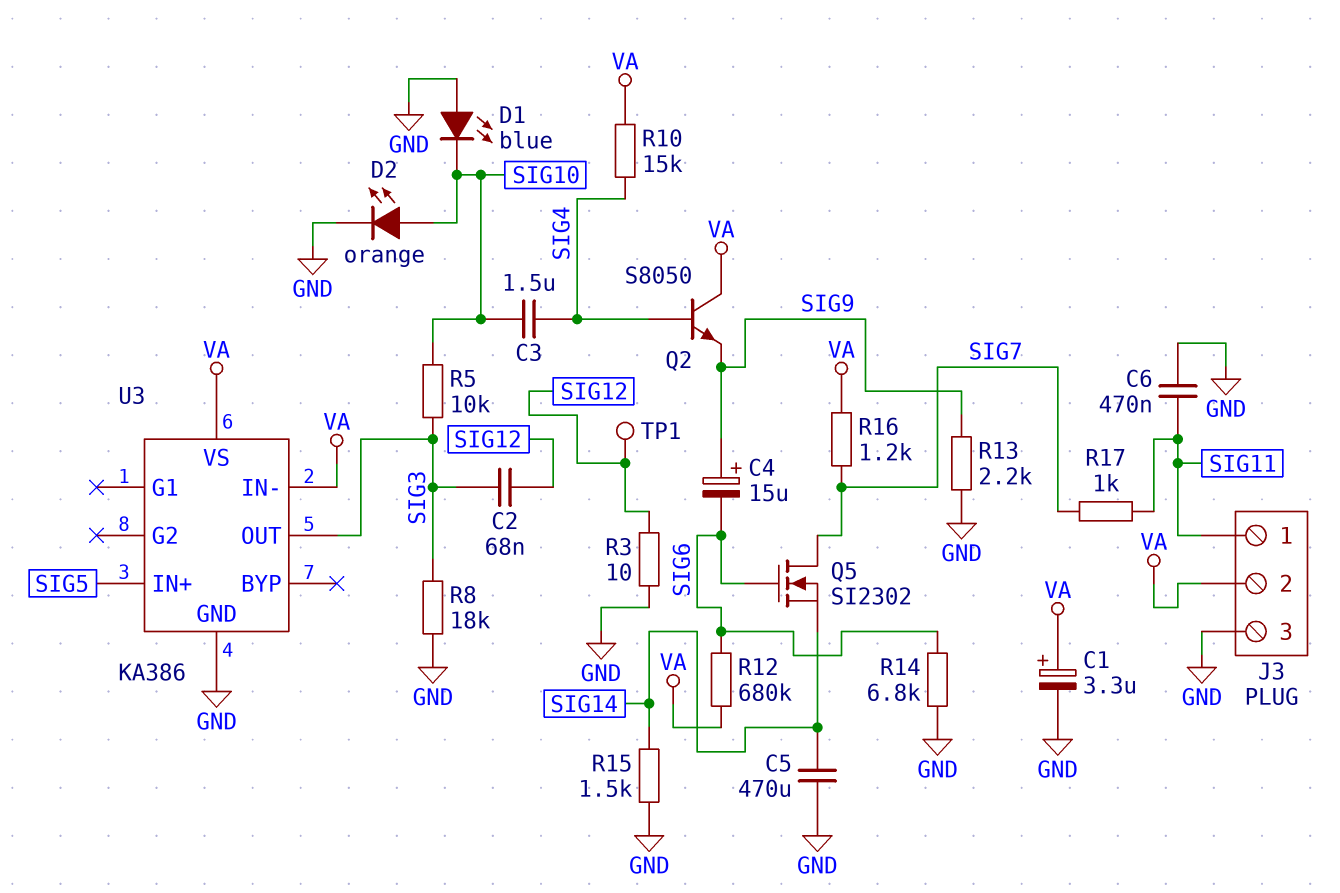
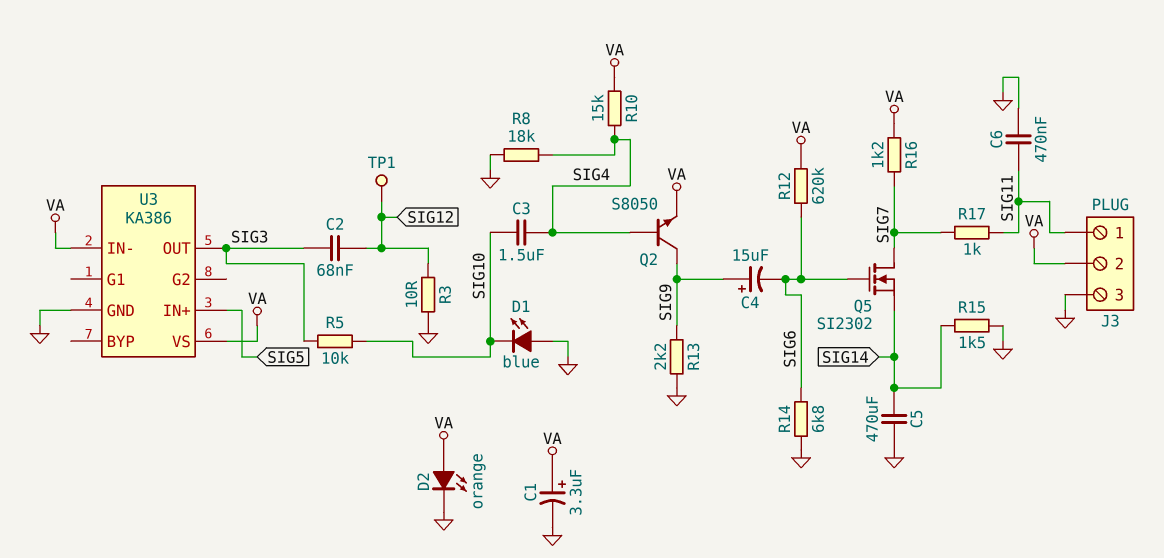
D2: LED orange (A SIG10, K GND) -> LED orange (A VA, K GND)
Q2: NPN S8050 (B SIG4, C VA, E SIG9) -> NPN S8050 (B SIG4, C SIG9, E VA)
R8: 18k (GND, SIG3) -> 18k (GND, SIG4)
R12: 680k (SIG6, VA) -> 620k (SIG6, VA)

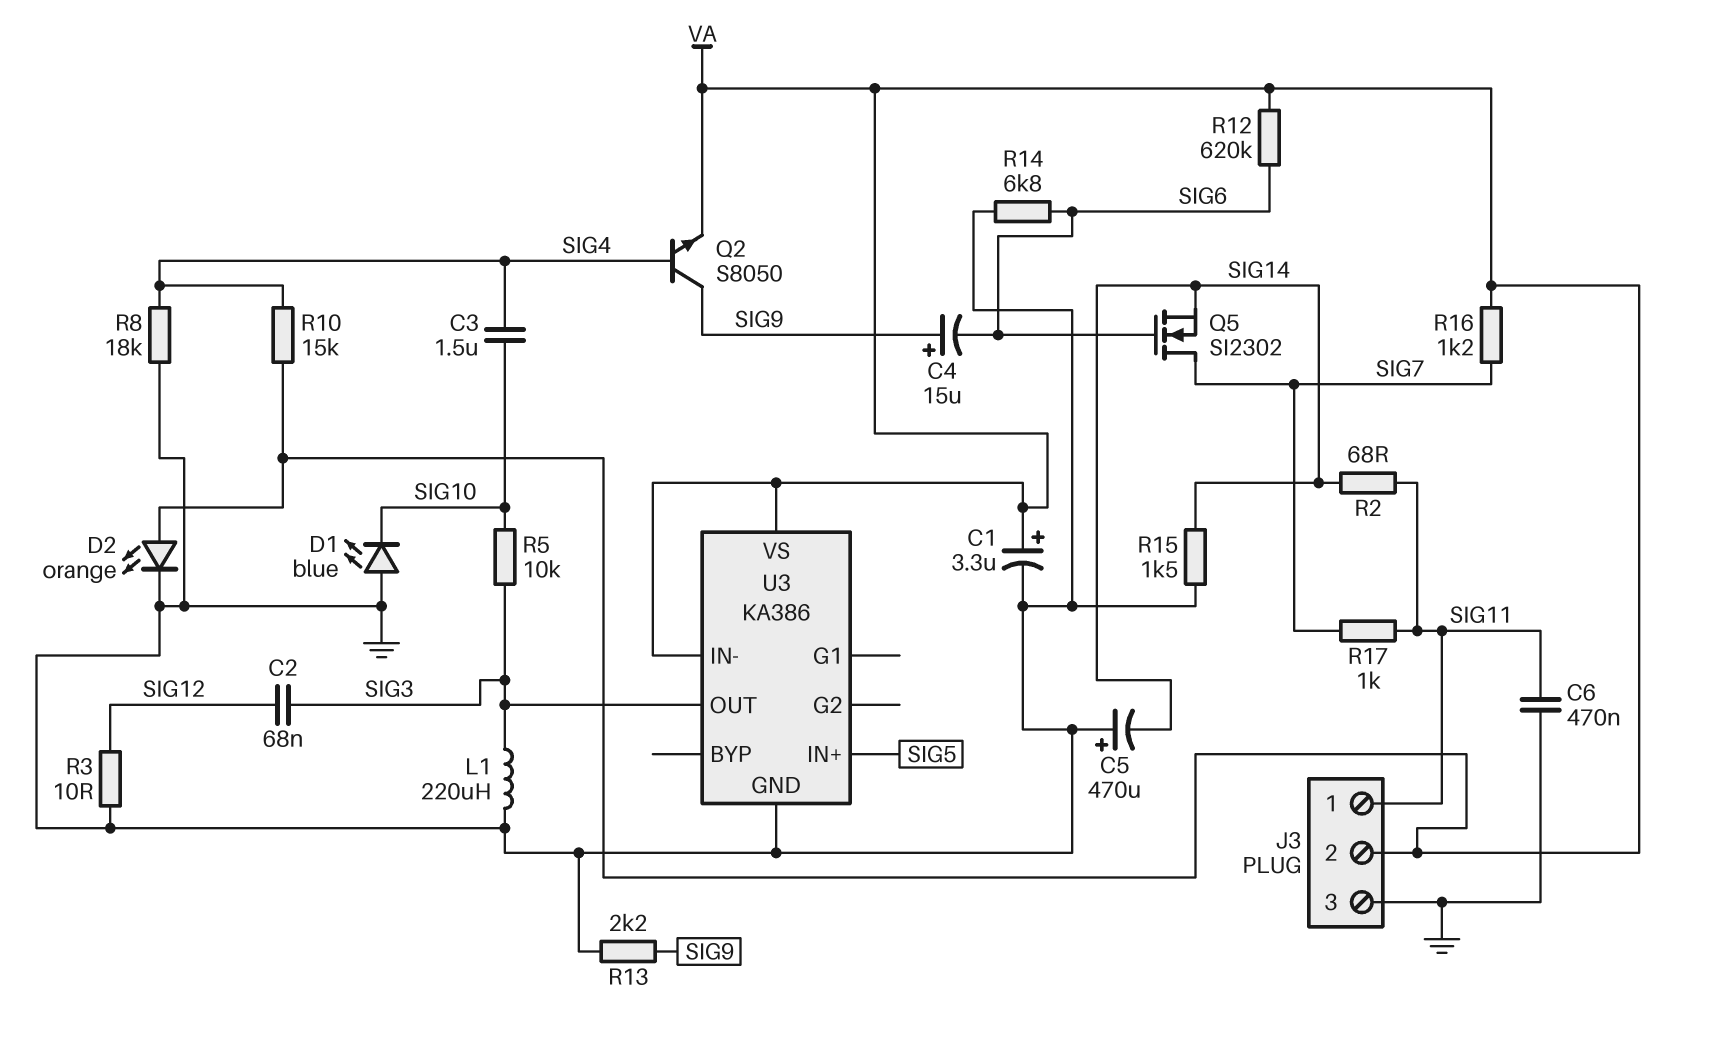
C5: 470uF (GND, SIG14) -> 470uF (plus GND, minus SIG14)
L1: none -> 220uH (GND, SIG3)
R2: none -> 68 (SIG11, SIG14)
TP1: test point (SIG12) -> none

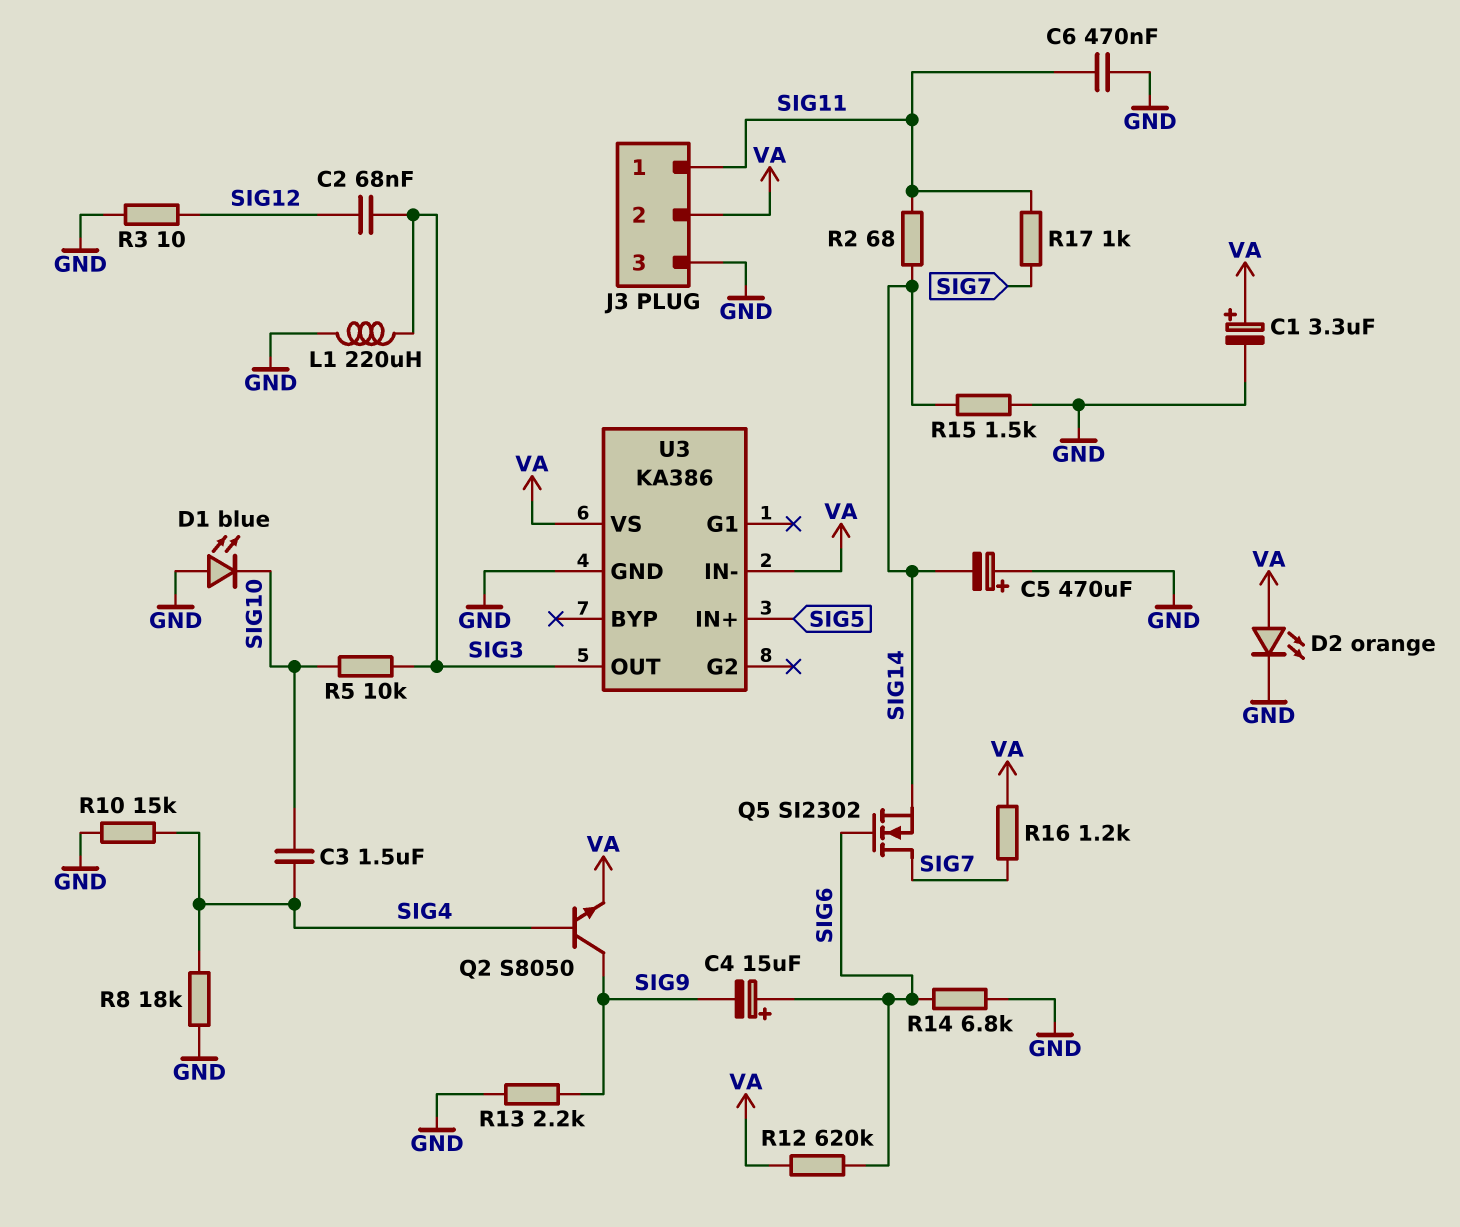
C4: 15uF (plus SIG9, minus SIG6) -> 15uF (plus SIG6, minus SIG9)
R10: 15k (SIG4, VA) -> 15k (GND, SIG4)

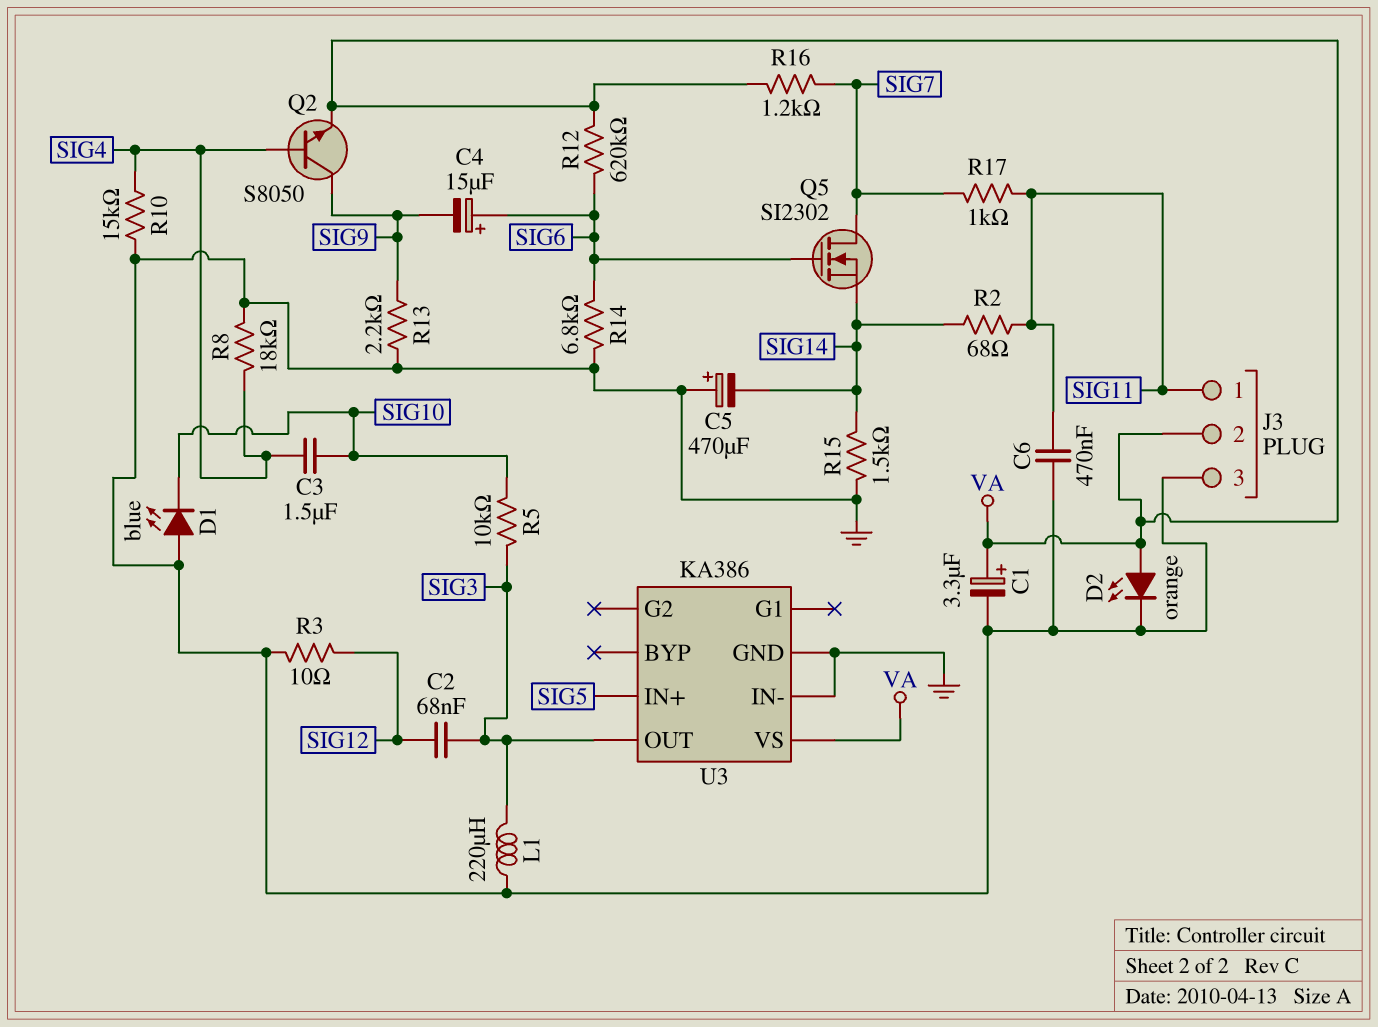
U3 pin IN-: VA -> GND

